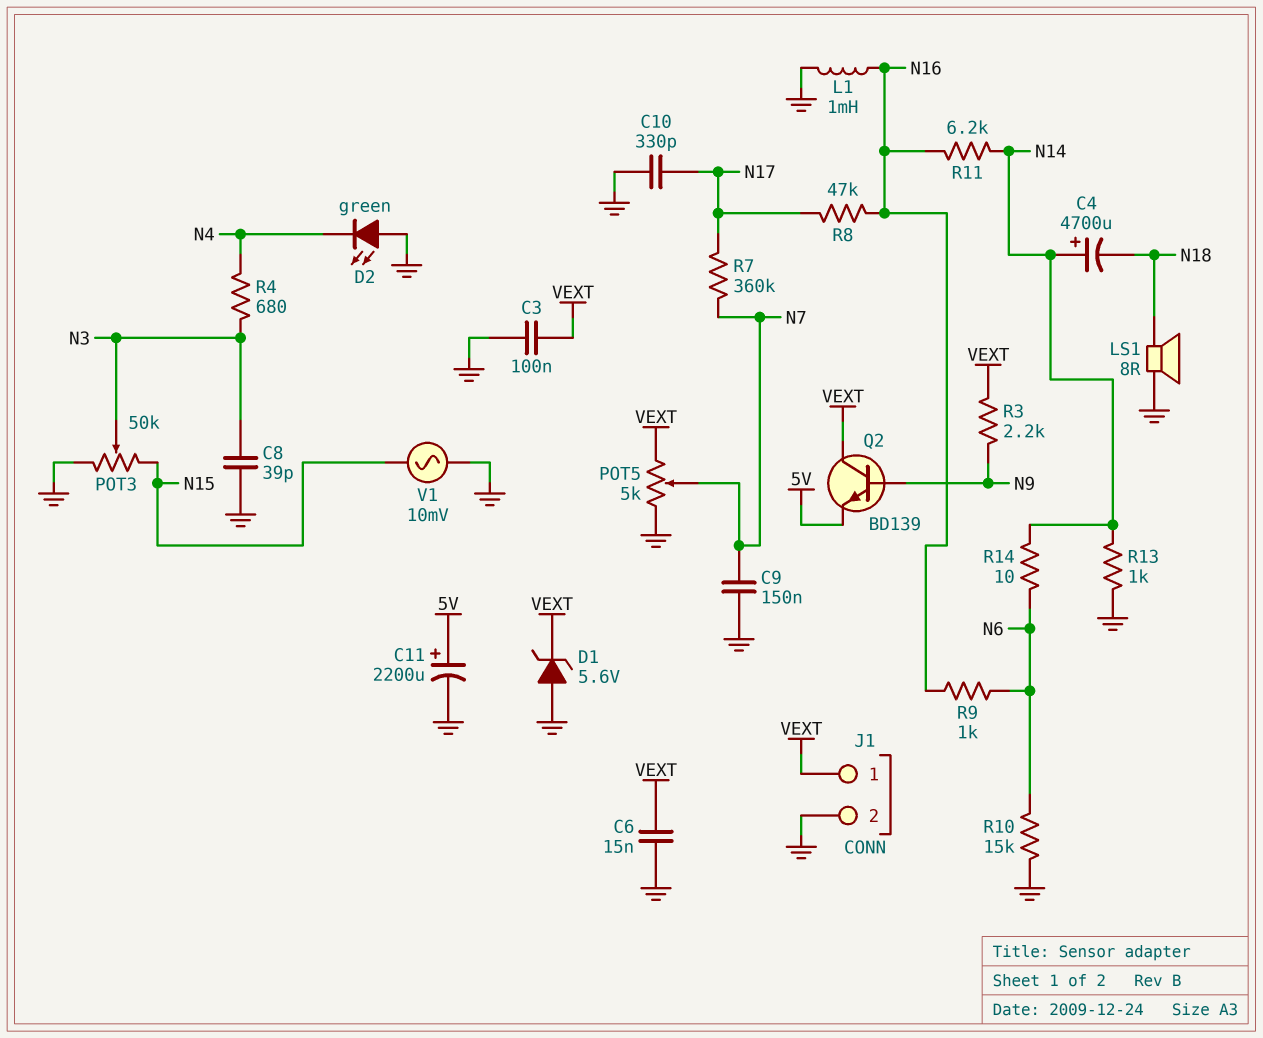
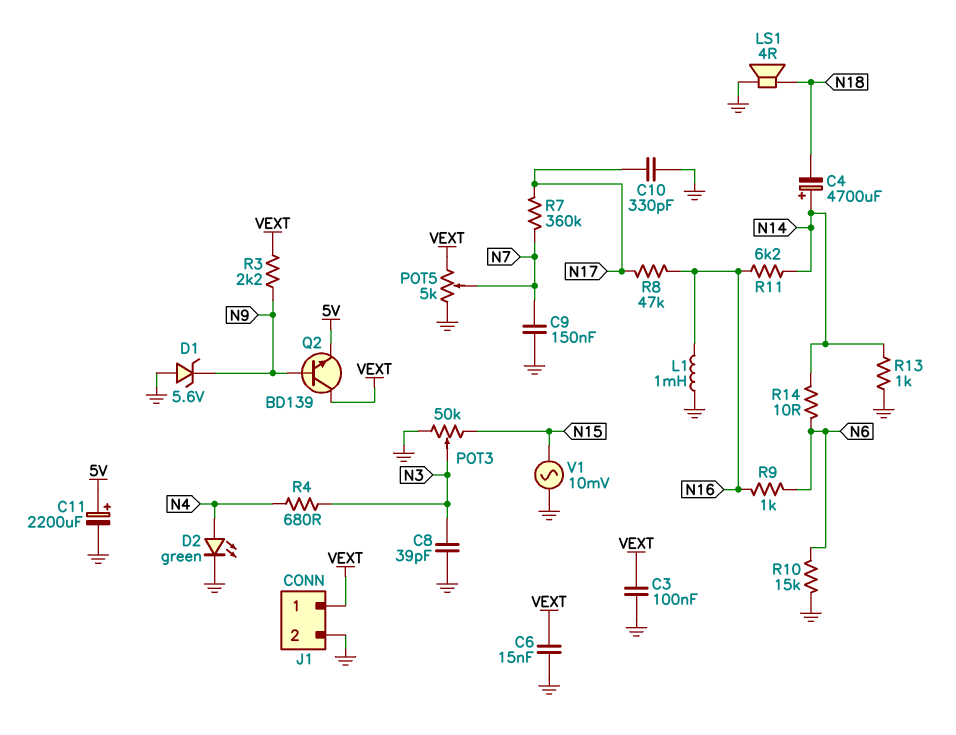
D1: zener 5.6V (A GND, K VEXT) -> zener 5.6V (A GND, K N9)
D2: LED green (A GND, K N4) -> LED green (A N4, K GND)
LS1: speaker 8R (GND, N18) -> speaker 4R (GND, N18)

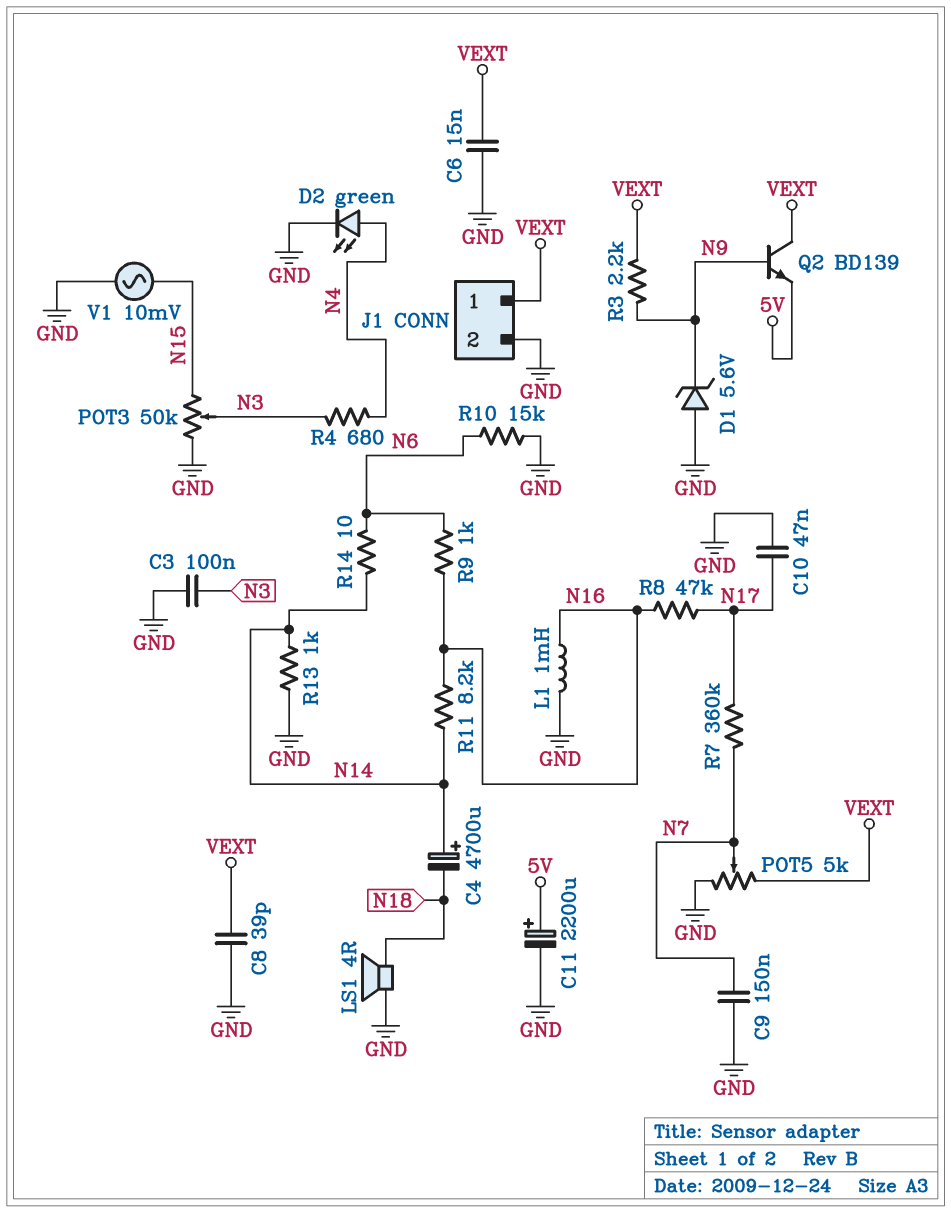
C3: 100nF (GND, VEXT) -> 100nF (GND, N3)
C8: 39pF (GND, N3) -> 39pF (GND, VEXT)
C10: 330pF (GND, N17) -> 47nF (GND, N17)
R11: 6.2k (N14, N16) -> 8.2k (N14, N16)

